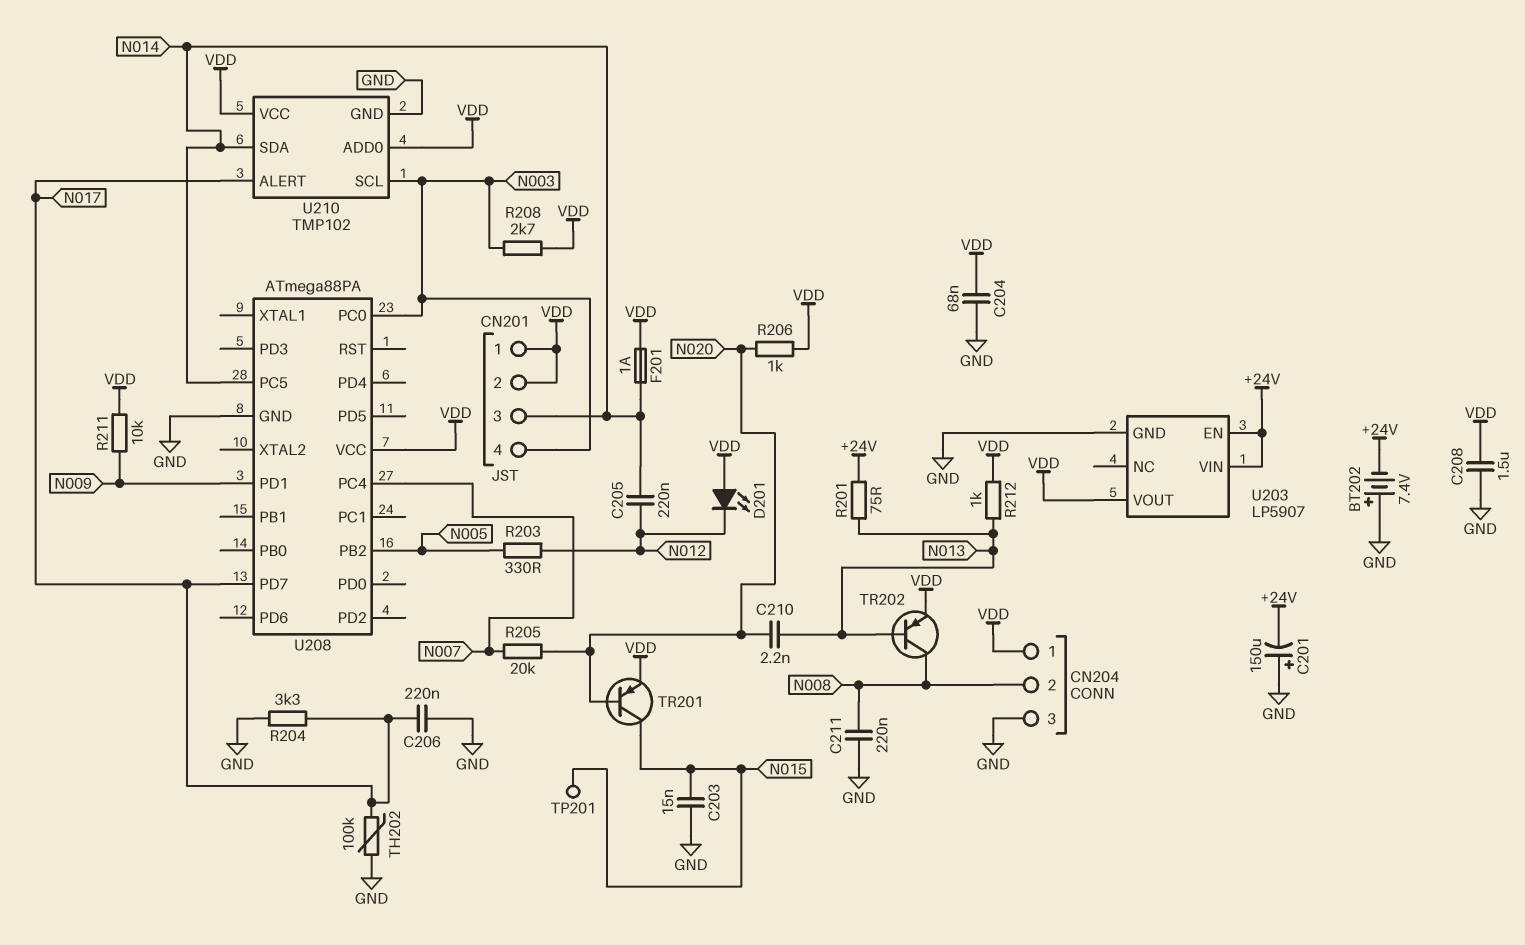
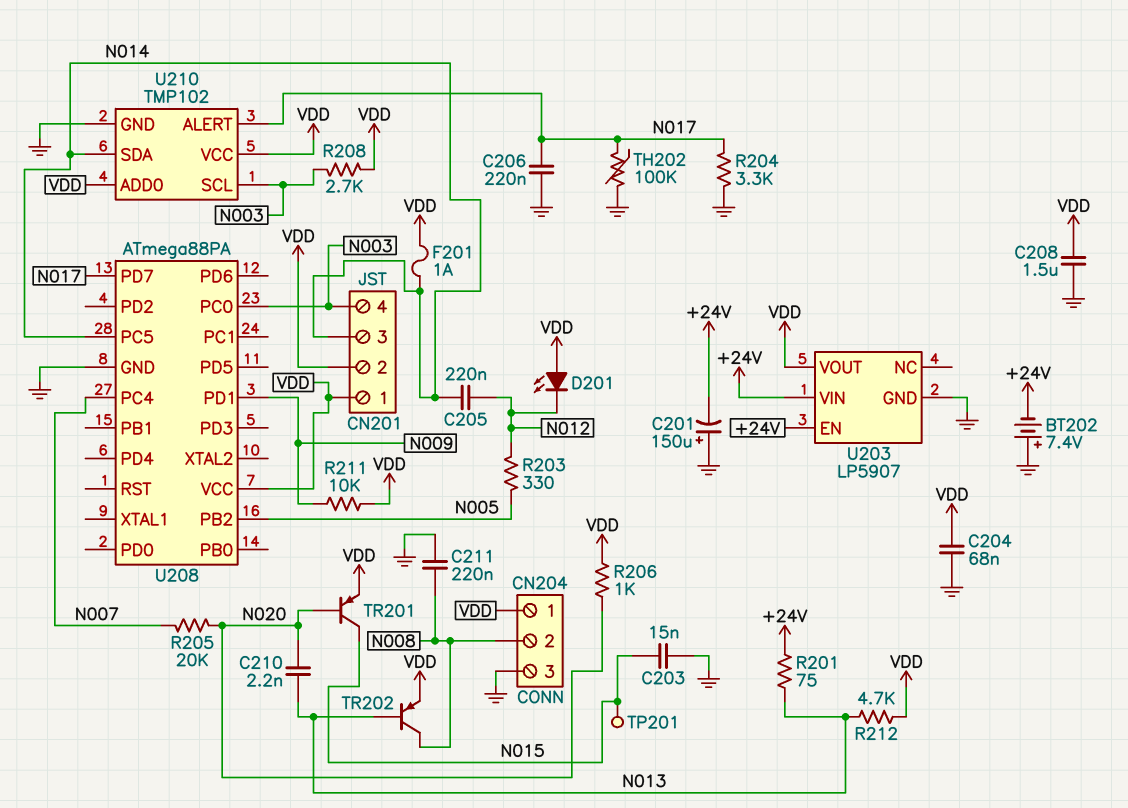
R212: 1k (N013, VDD) -> 4.7k (N013, VDD)

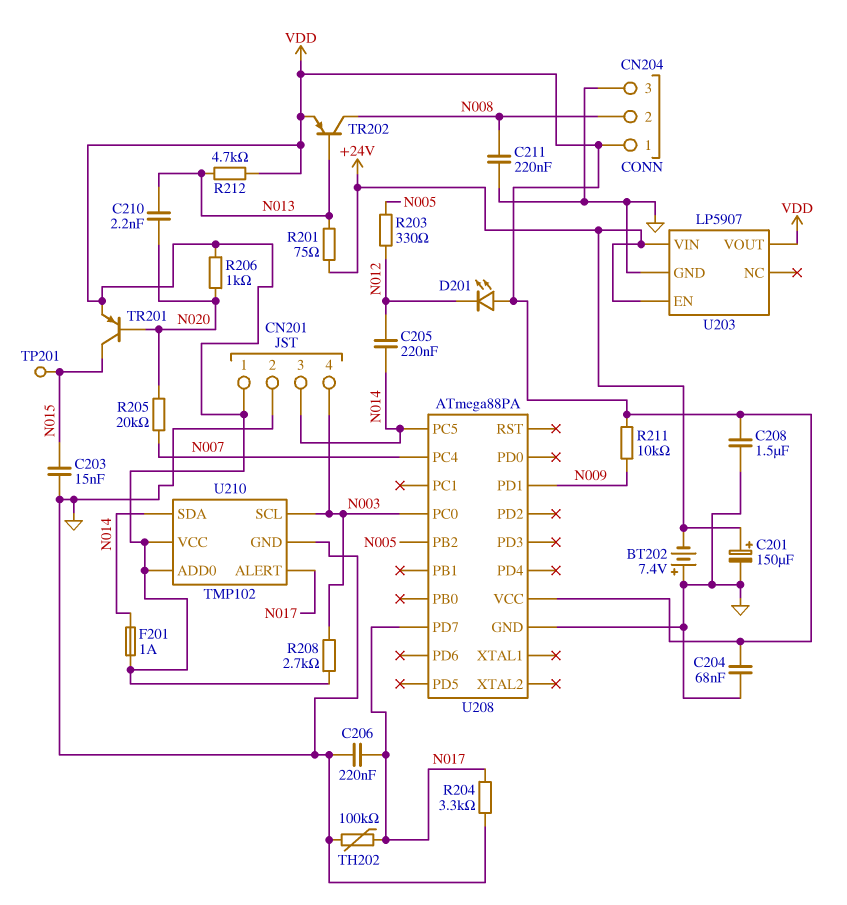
C201: 150uF (plus GND, minus +24V) -> 150uF (plus +24V, minus GND)
CN201 pin 2: VDD -> GND

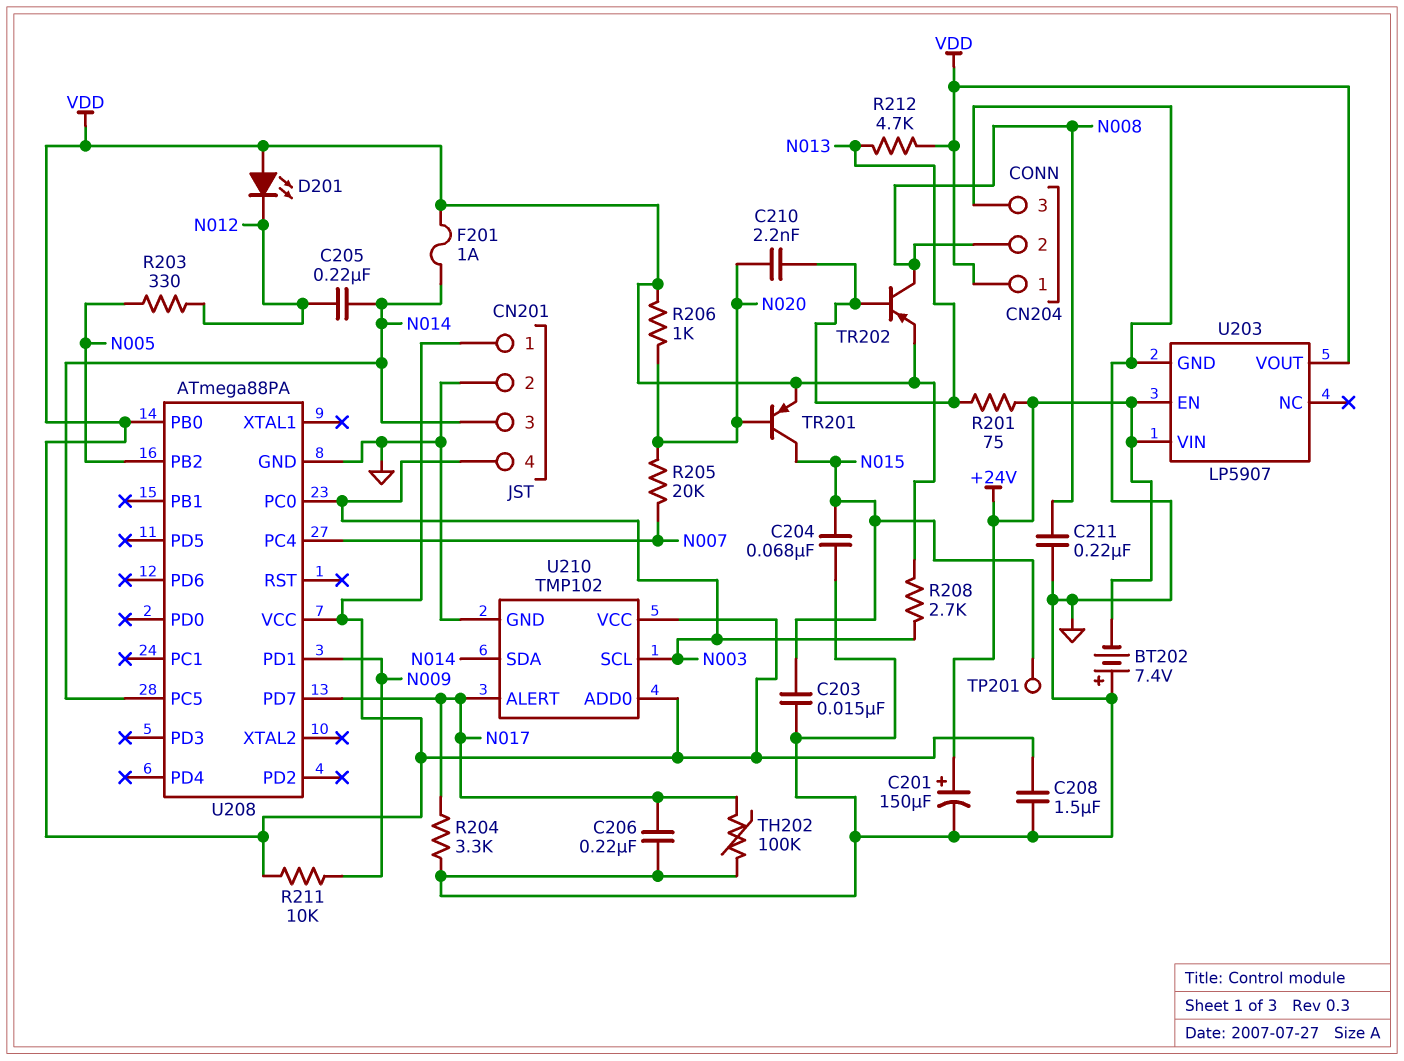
C204: 68nF (GND, VDD) -> 68nF (GND, N015)
U208 pin PB0: none -> VDD

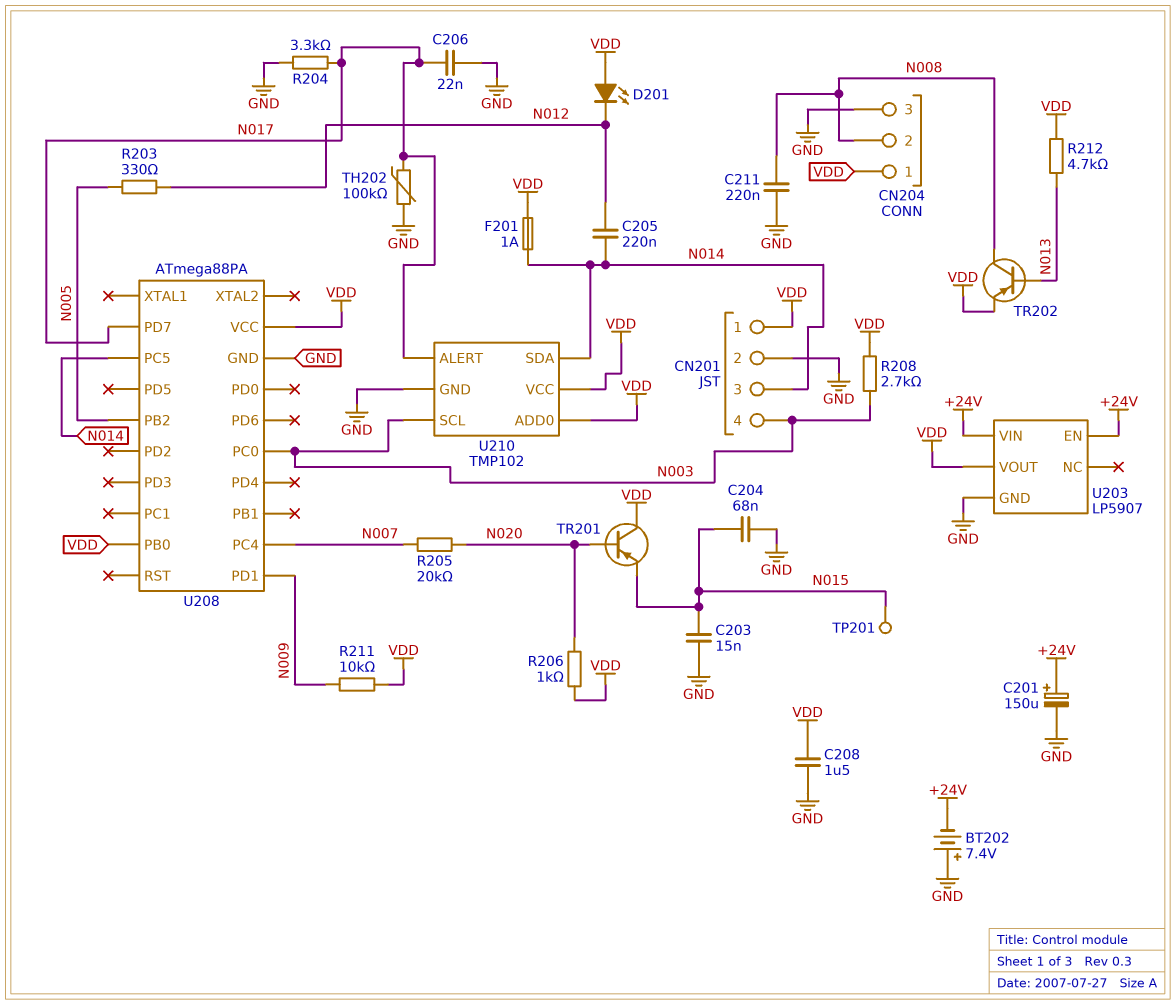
C206: 220nF (GND, N017) -> 22nF (GND, N017)
C210: 2.2nF (N013, N020) -> none
R201: 75 (+24V, N013) -> none
TR201: PNP (B N020, C N015, E VDD) -> PNP (B N020, C VDD, E N015)

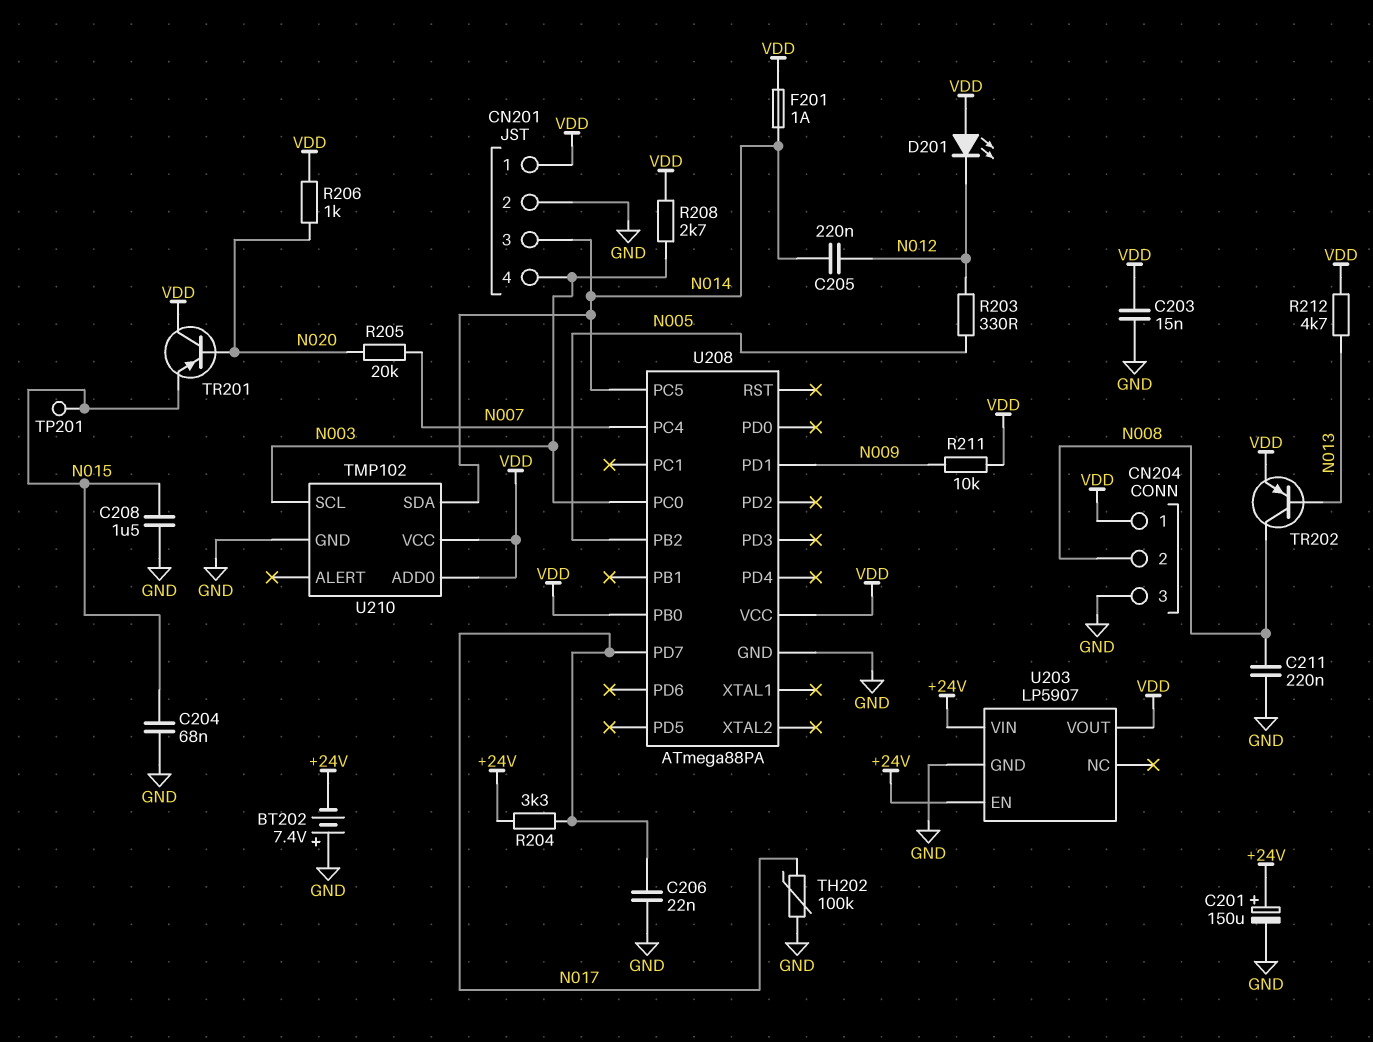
C203: 15nF (GND, N015) -> 15nF (GND, VDD)
C208: 1.5uF (GND, VDD) -> 1.5uF (GND, N015)
R204: 3.3k (GND, N017) -> 3.3k (+24V, N017)
U210 pin ALERT: N017 -> none

